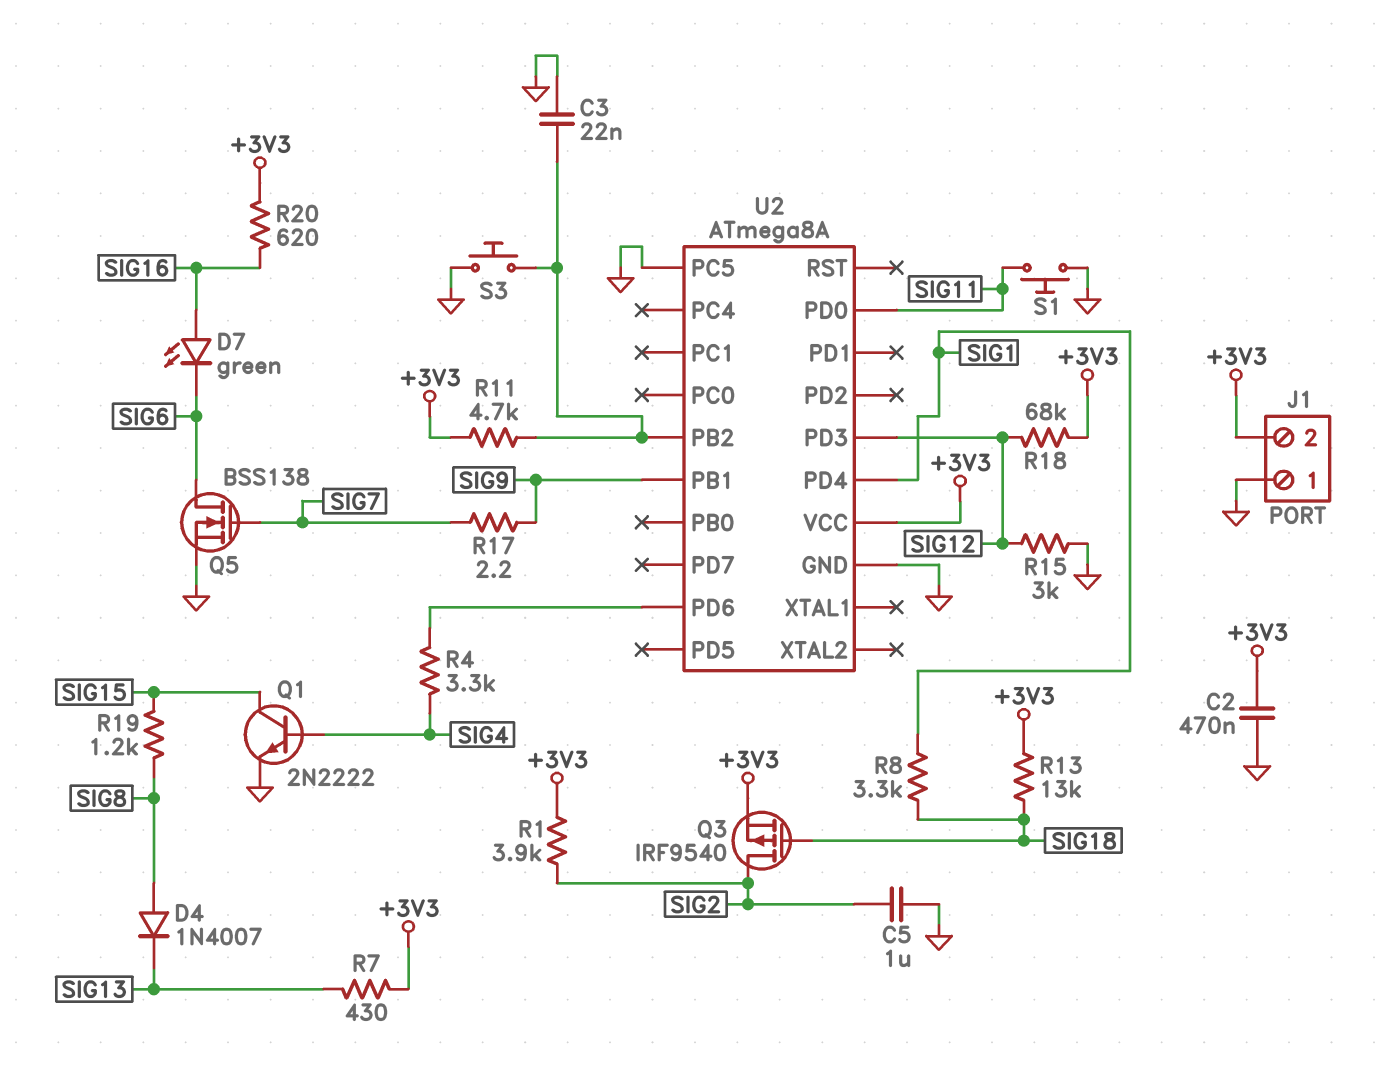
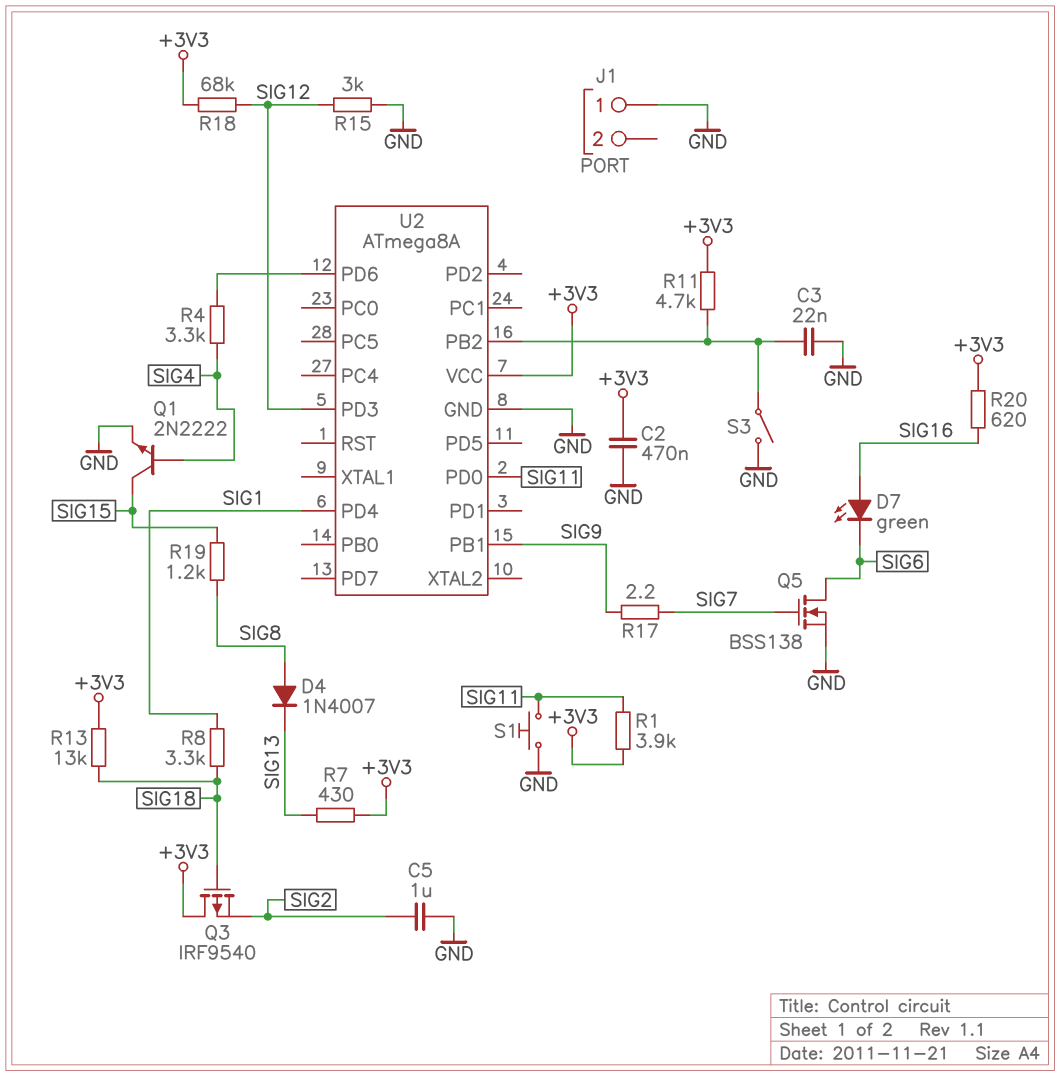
J1 pin 2: +3V3 -> none
Q3: PMOS IRF9540 (G SIG18, D SIG2, S +3V3) -> PMOS IRF9540 (G SIG18, D +3V3, S SIG2)
R1: 3.9k (+3V3, SIG2) -> 3.9k (+3V3, SIG11)
S3: button (GND, U2/PB2) -> switch (GND, U2/PB2)
U2 pin PC5: GND -> none

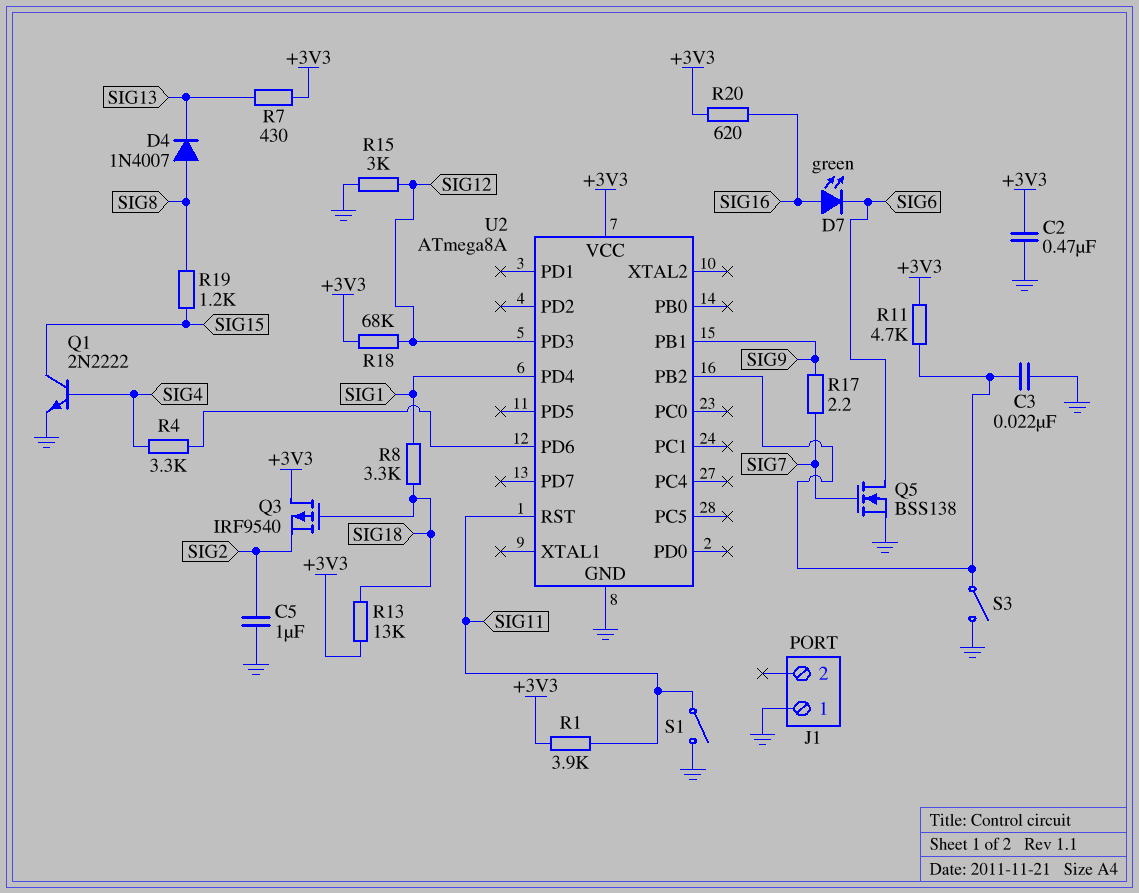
S1: button (GND, SIG11) -> switch (GND, SIG11)
U2 pin PD0: SIG11 -> none
U2 pin RST: none -> SIG11

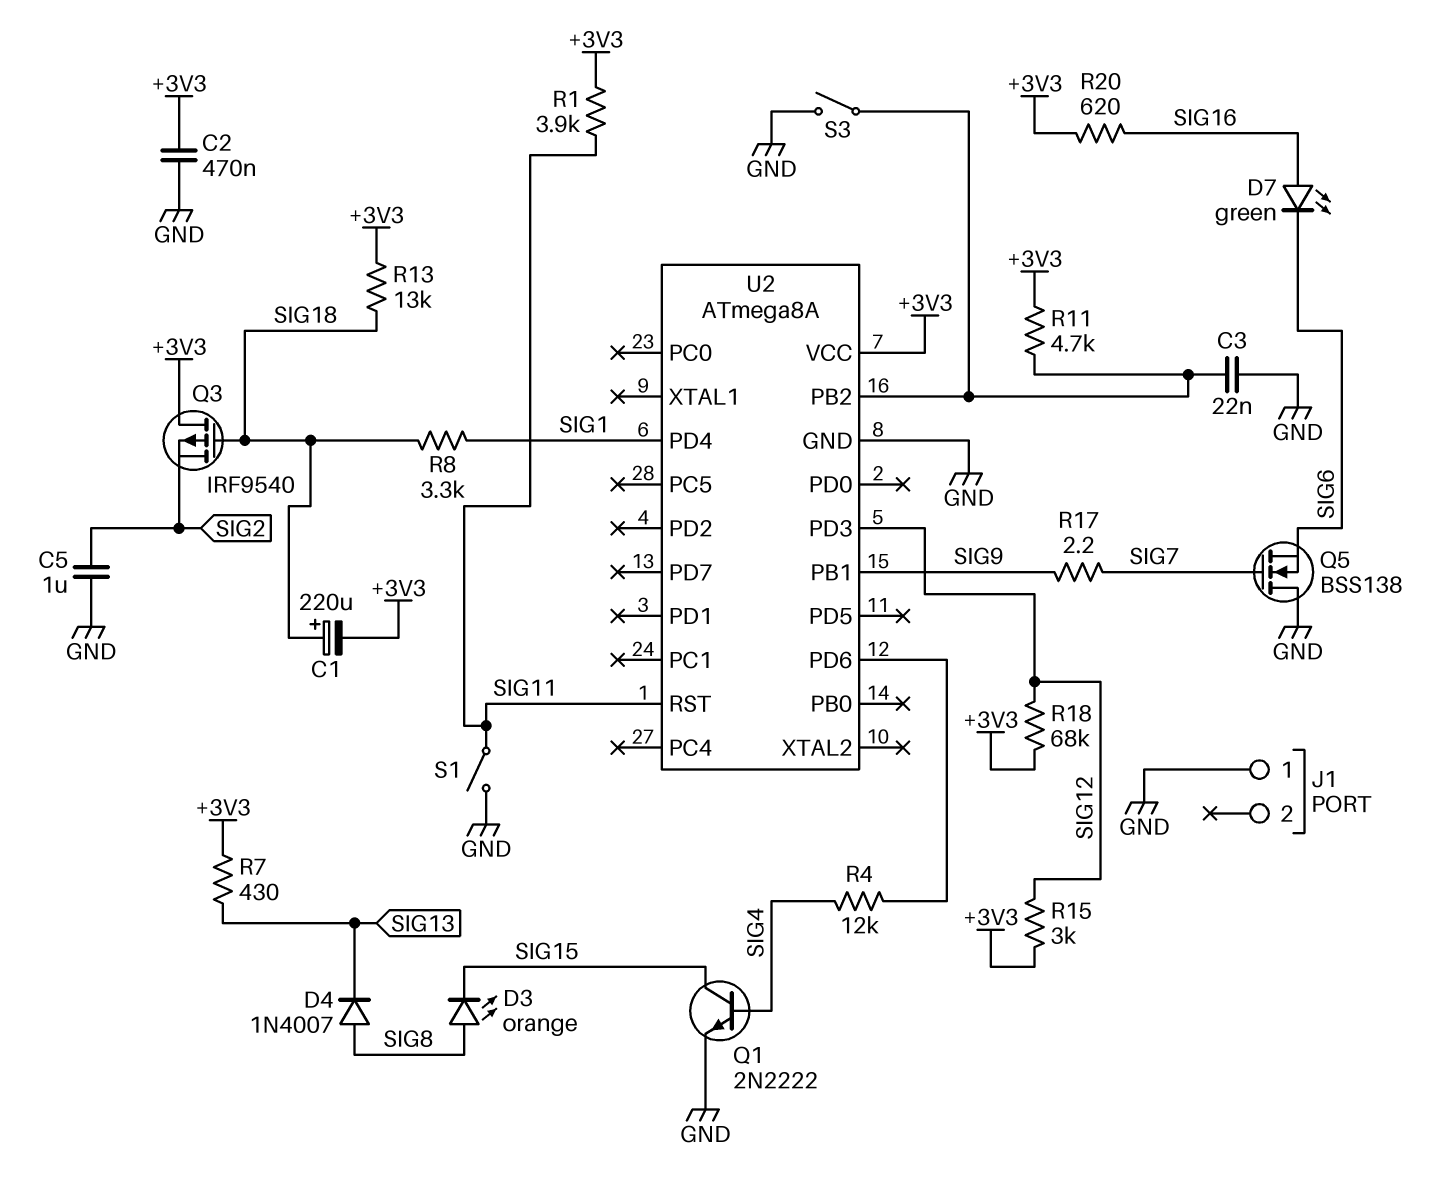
C1: none -> 220uF (plus SIG18, minus +3V3)
D3: none -> LED orange (A SIG8, K SIG15)
Q5: NMOS BSS138 (G SIG7, D SIG6, S GND) -> NMOS BSS138 (G SIG7, D GND, S SIG6)
R4: 3.3k (SIG4, U2/PD6) -> 12k (SIG4, U2/PD6)
R15: 3k (GND, SIG12) -> 3k (+3V3, SIG12)
R19: 1.2k (SIG8, SIG15) -> none

